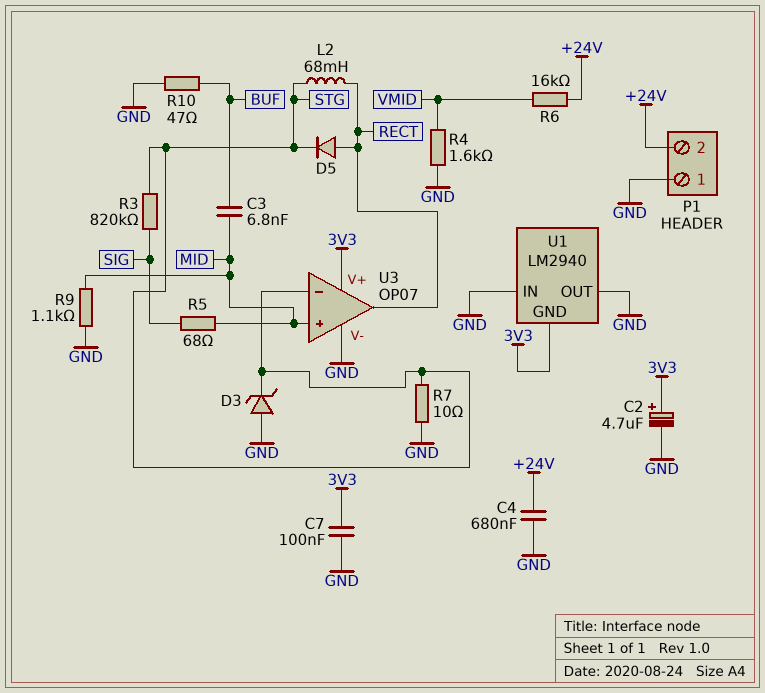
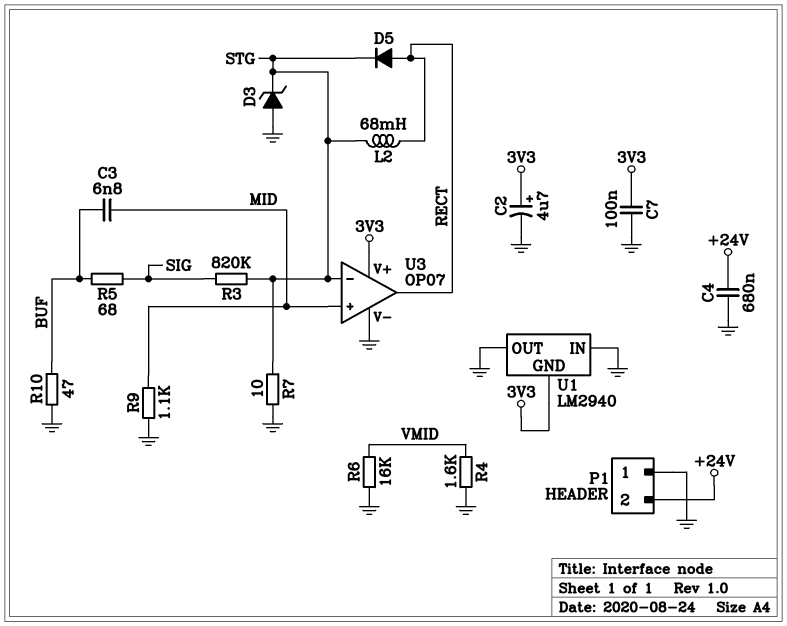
R5: 68 (MID, SIG) -> 68 (BUF, SIG)
R6: 16k (+24V, VMID) -> 16k (GND, VMID)

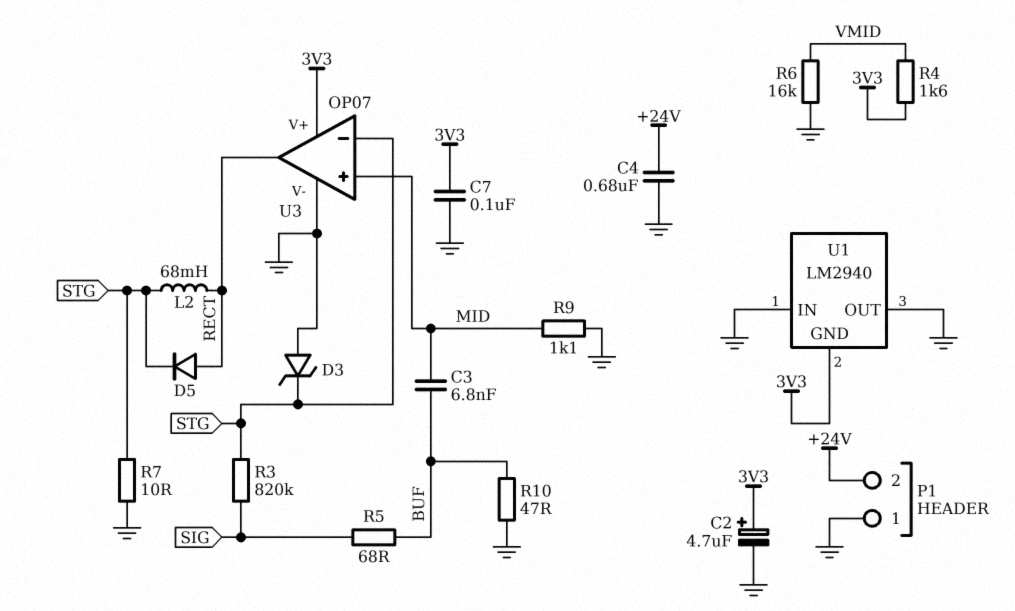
R4: 1.6k (GND, VMID) -> 1.6k (3V3, VMID)

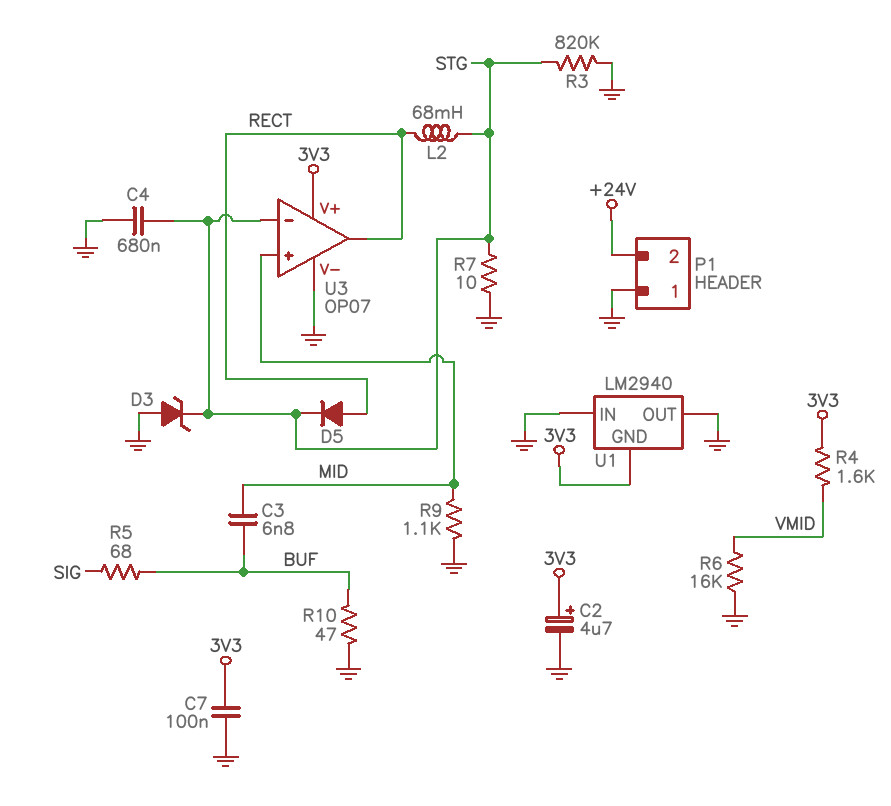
C4: 680nF (+24V, GND) -> 680nF (GND, STG)
R3: 820k (SIG, STG) -> 820k (GND, STG)

